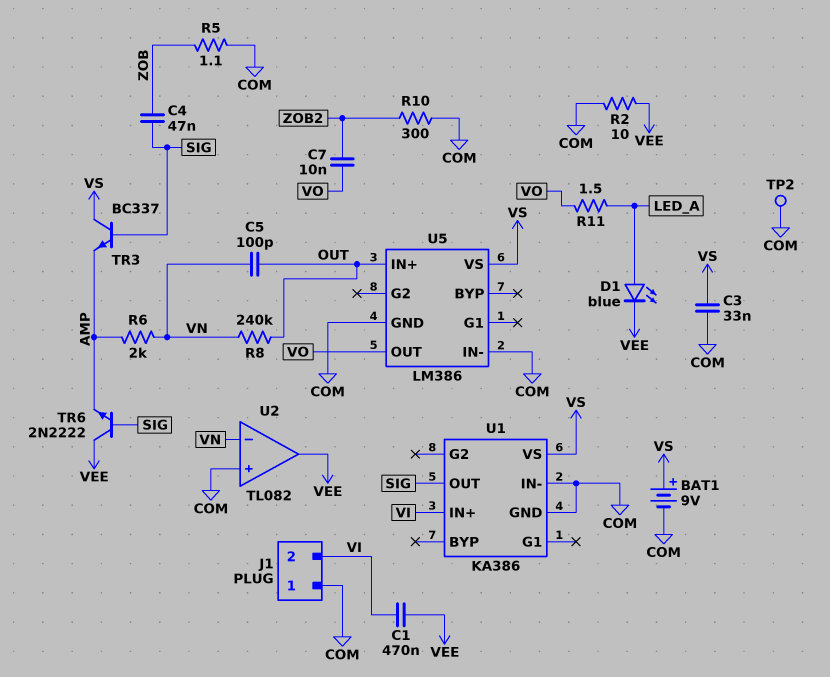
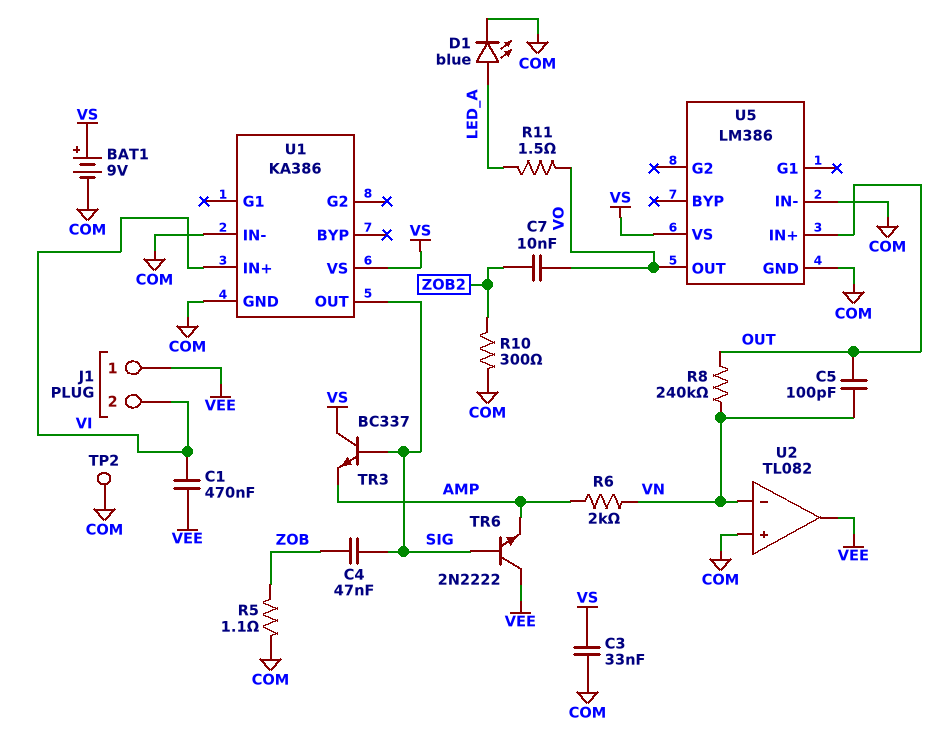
D1: LED blue (A LED_A, K VEE) -> LED blue (A LED_A, K COM)
J1 pin 1: COM -> VEE
R2: 10 (COM, VEE) -> none

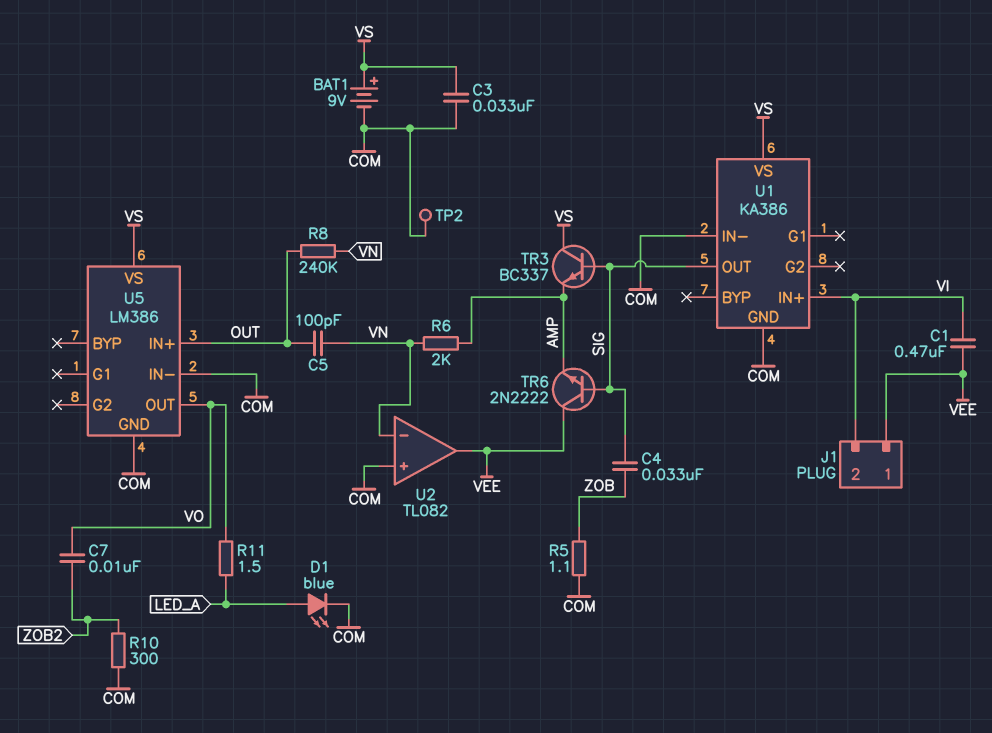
C4: 47nF (SIG, ZOB) -> 33nF (SIG, ZOB)

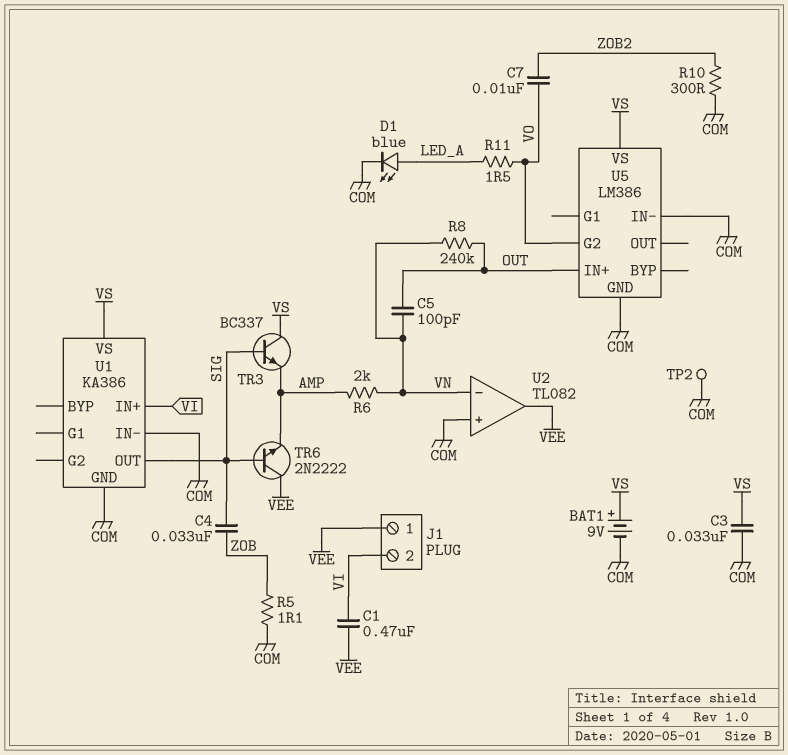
U5 pin G2: none -> VO
U5 pin OUT: VO -> none

